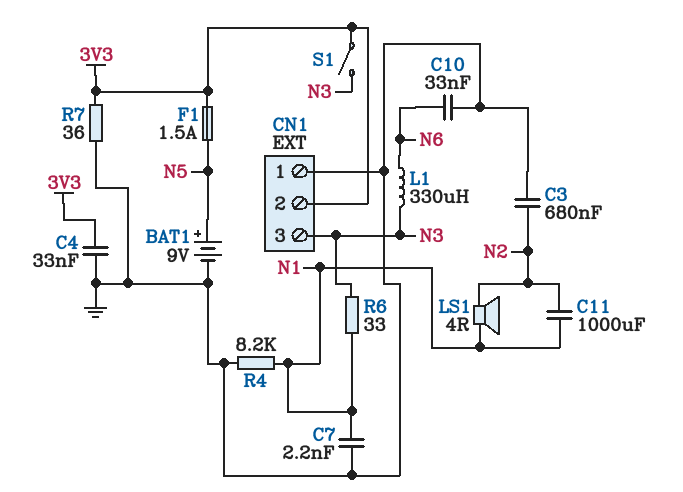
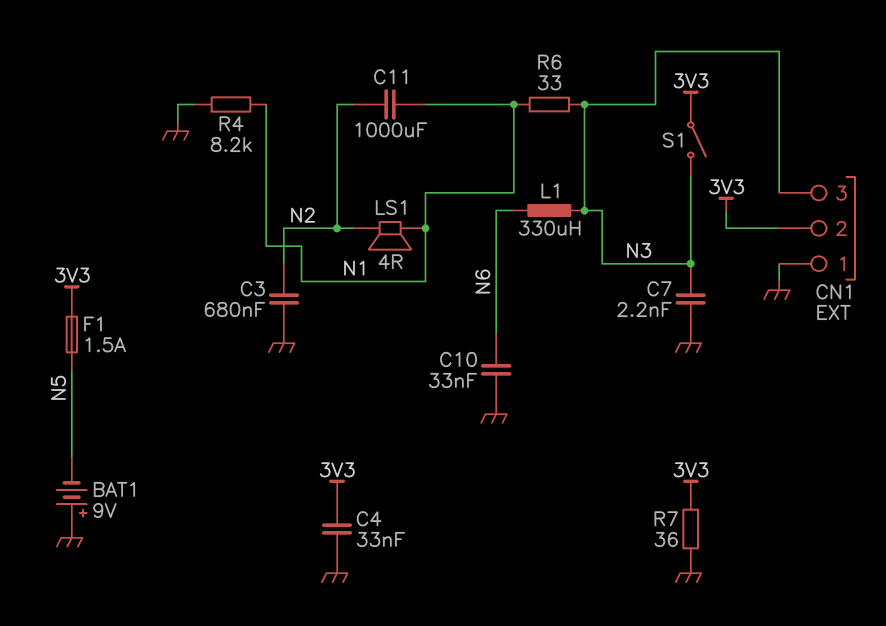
BAT1: 9V (plus N5, minus GND) -> 9V (plus GND, minus N5)
C7: 2.2nF (GND, N1) -> 2.2nF (GND, N3)

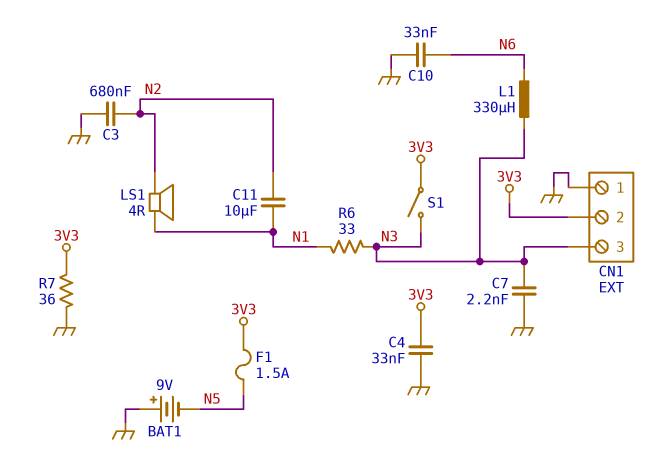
C11: 1000uF (N1, N2) -> 10uF (N1, N2)
R4: 8.2k (GND, N1) -> none

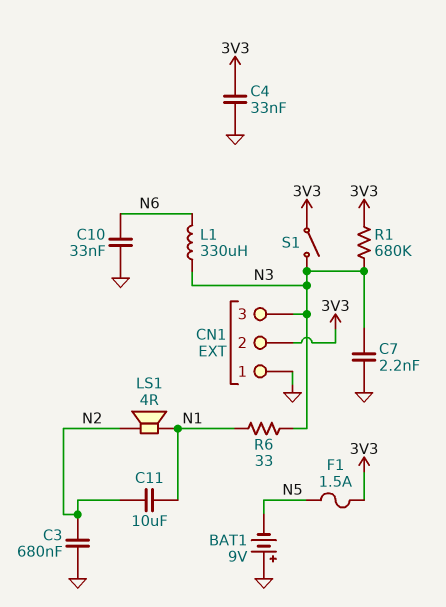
R1: none -> 680k (3V3, N3)
R7: 36 (3V3, GND) -> none

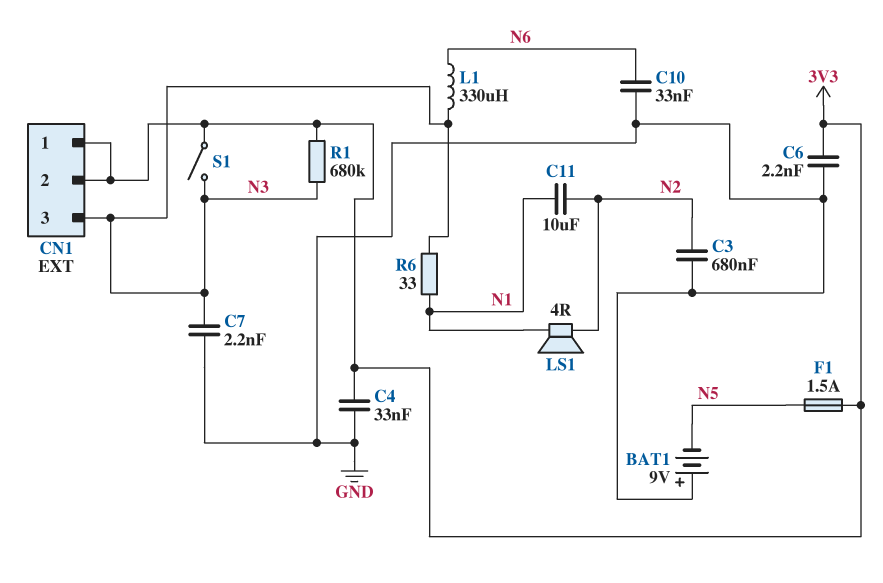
C6: none -> 2.2nF (3V3, GND)
CN1 pin 1: GND -> 3V3

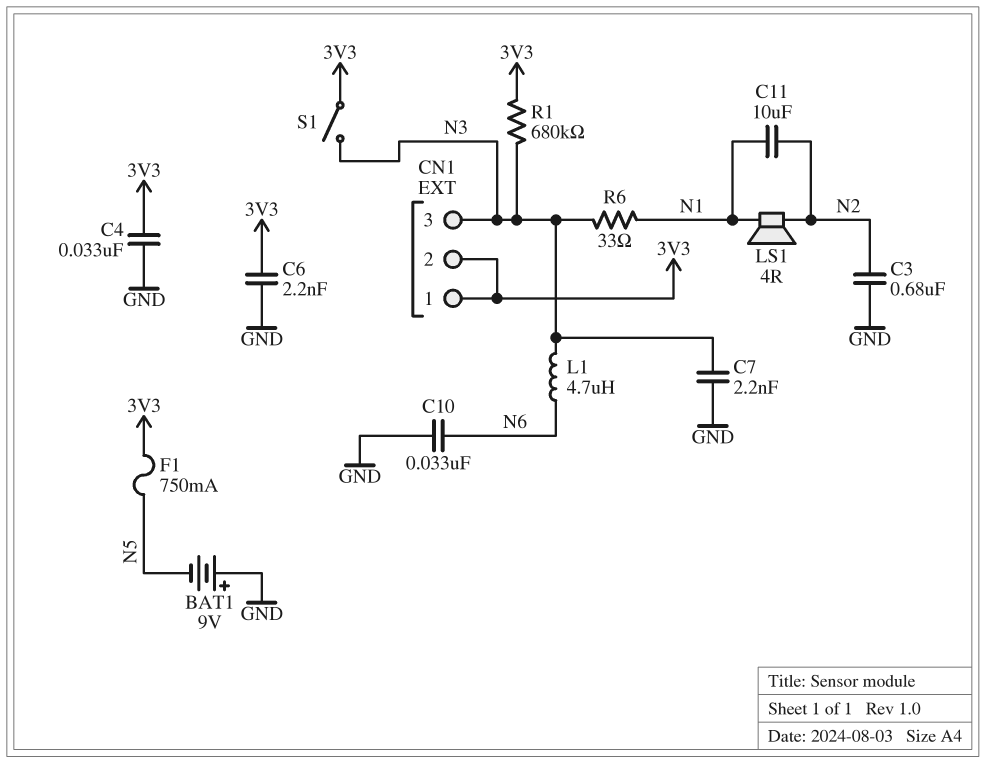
F1: 1.5A (3V3, N5) -> 750mA (3V3, N5)
L1: 330uH (N3, N6) -> 4.7uH (N3, N6)

